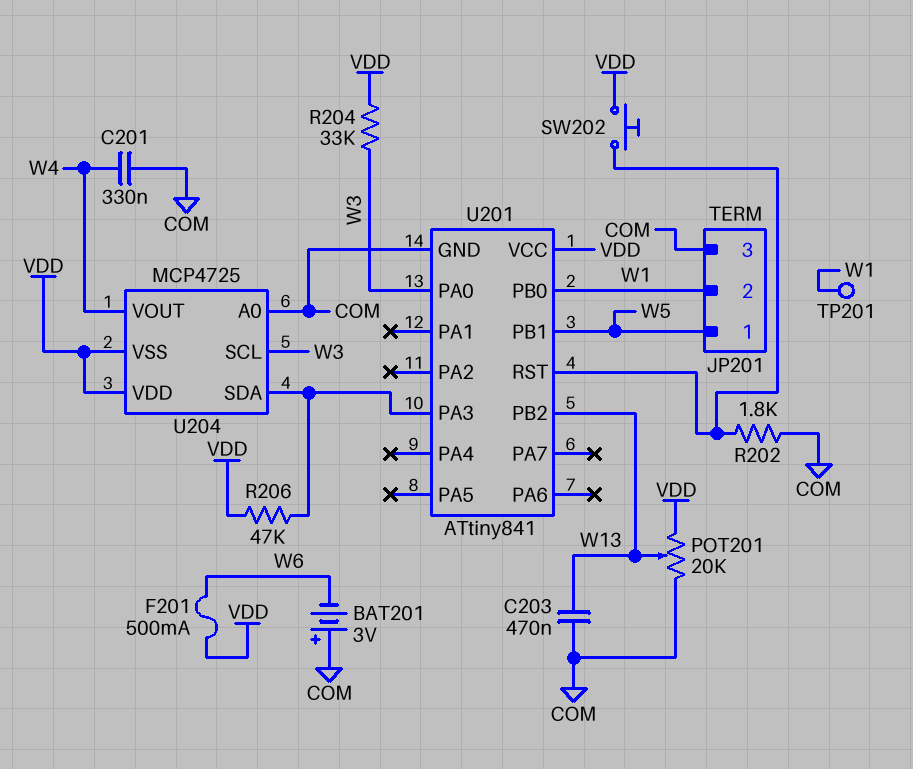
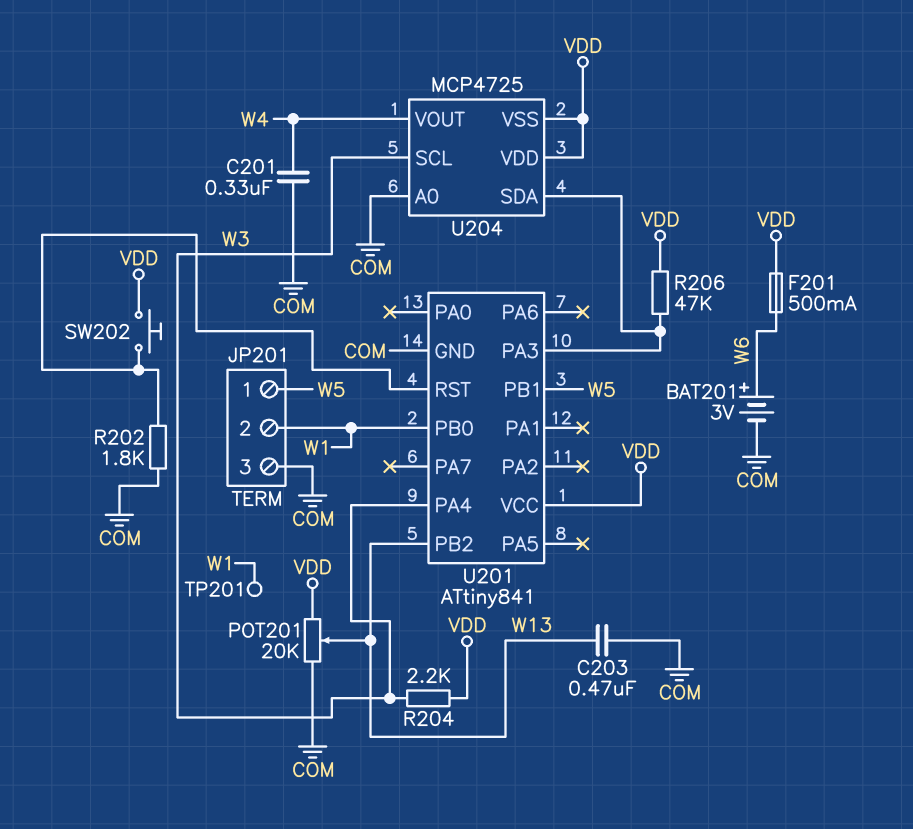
BAT201: 3V (plus COM, minus W6) -> 3V (plus W6, minus COM)
R204: 33k (VDD, W3) -> 2.2k (VDD, W3)
U201 pin PA0: W3 -> none
U201 pin PA4: none -> W3

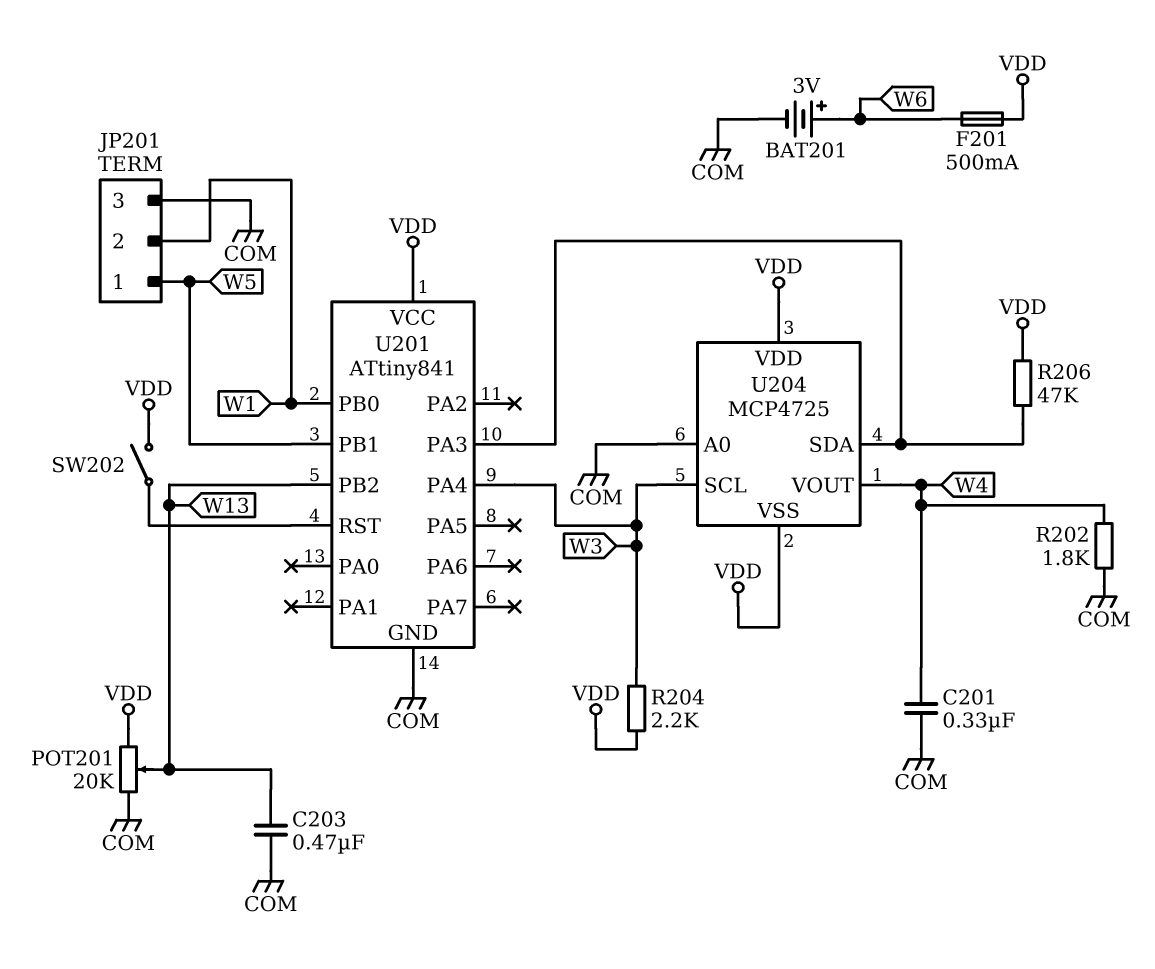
R202: 1.8k (COM, U201/RST) -> 1.8k (COM, W4)
SW202: button (U201/RST, VDD) -> switch (U201/RST, VDD)
TP201: test point (W1) -> none

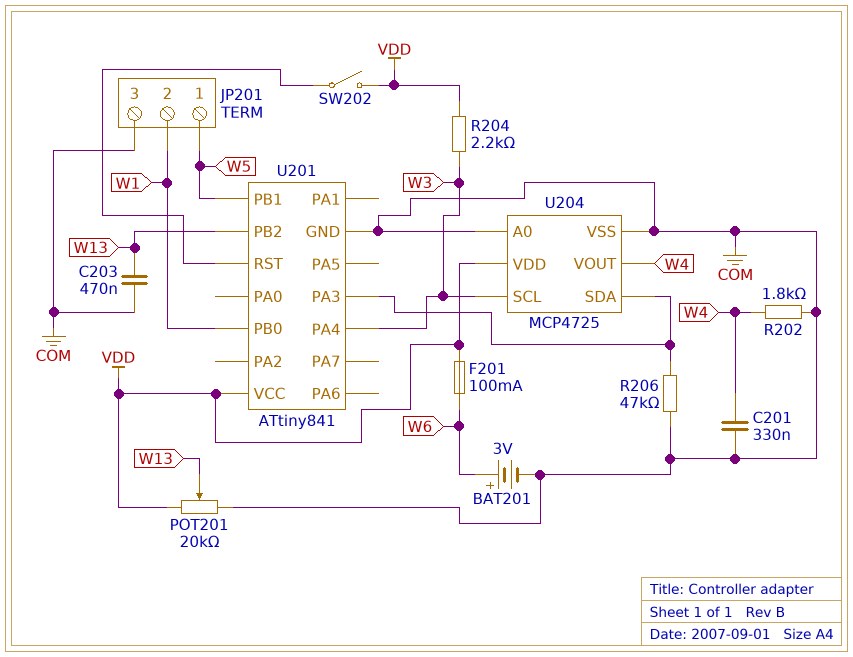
F201: 500mA (VDD, W6) -> 100mA (VDD, W6)
R206: 47k (U201/PA3, VDD) -> 47k (COM, U201/PA3)
U204 pin VSS: VDD -> COM

